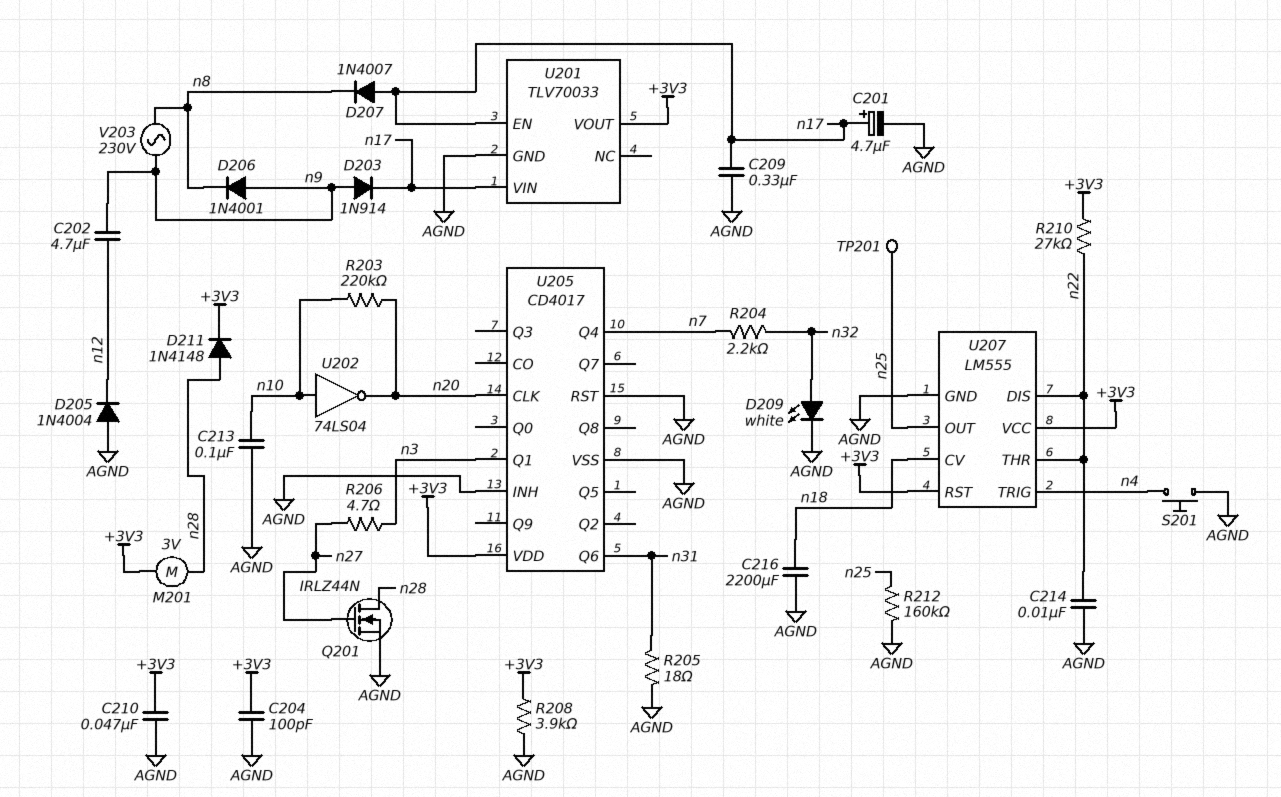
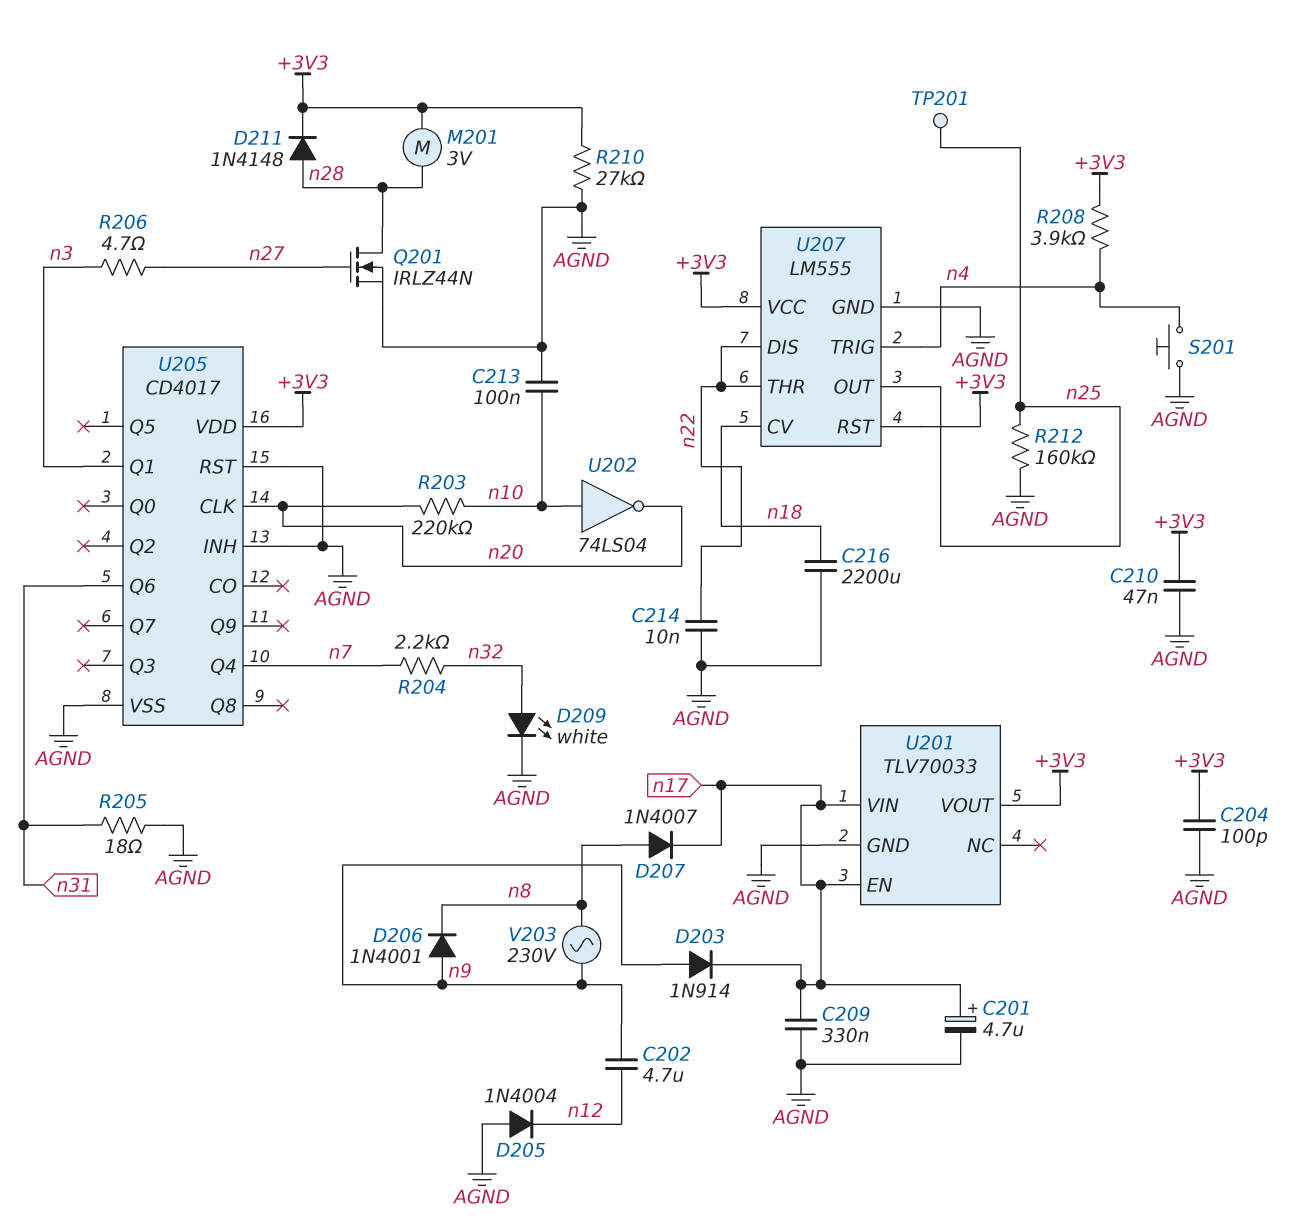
D207: diode 1N4007 (A n17, K n8) -> diode 1N4007 (A n8, K n17)
R208: 3.9k (+3V3, AGND) -> 3.9k (+3V3, n4)
R210: 27k (+3V3, n22) -> 27k (+3V3, AGND)

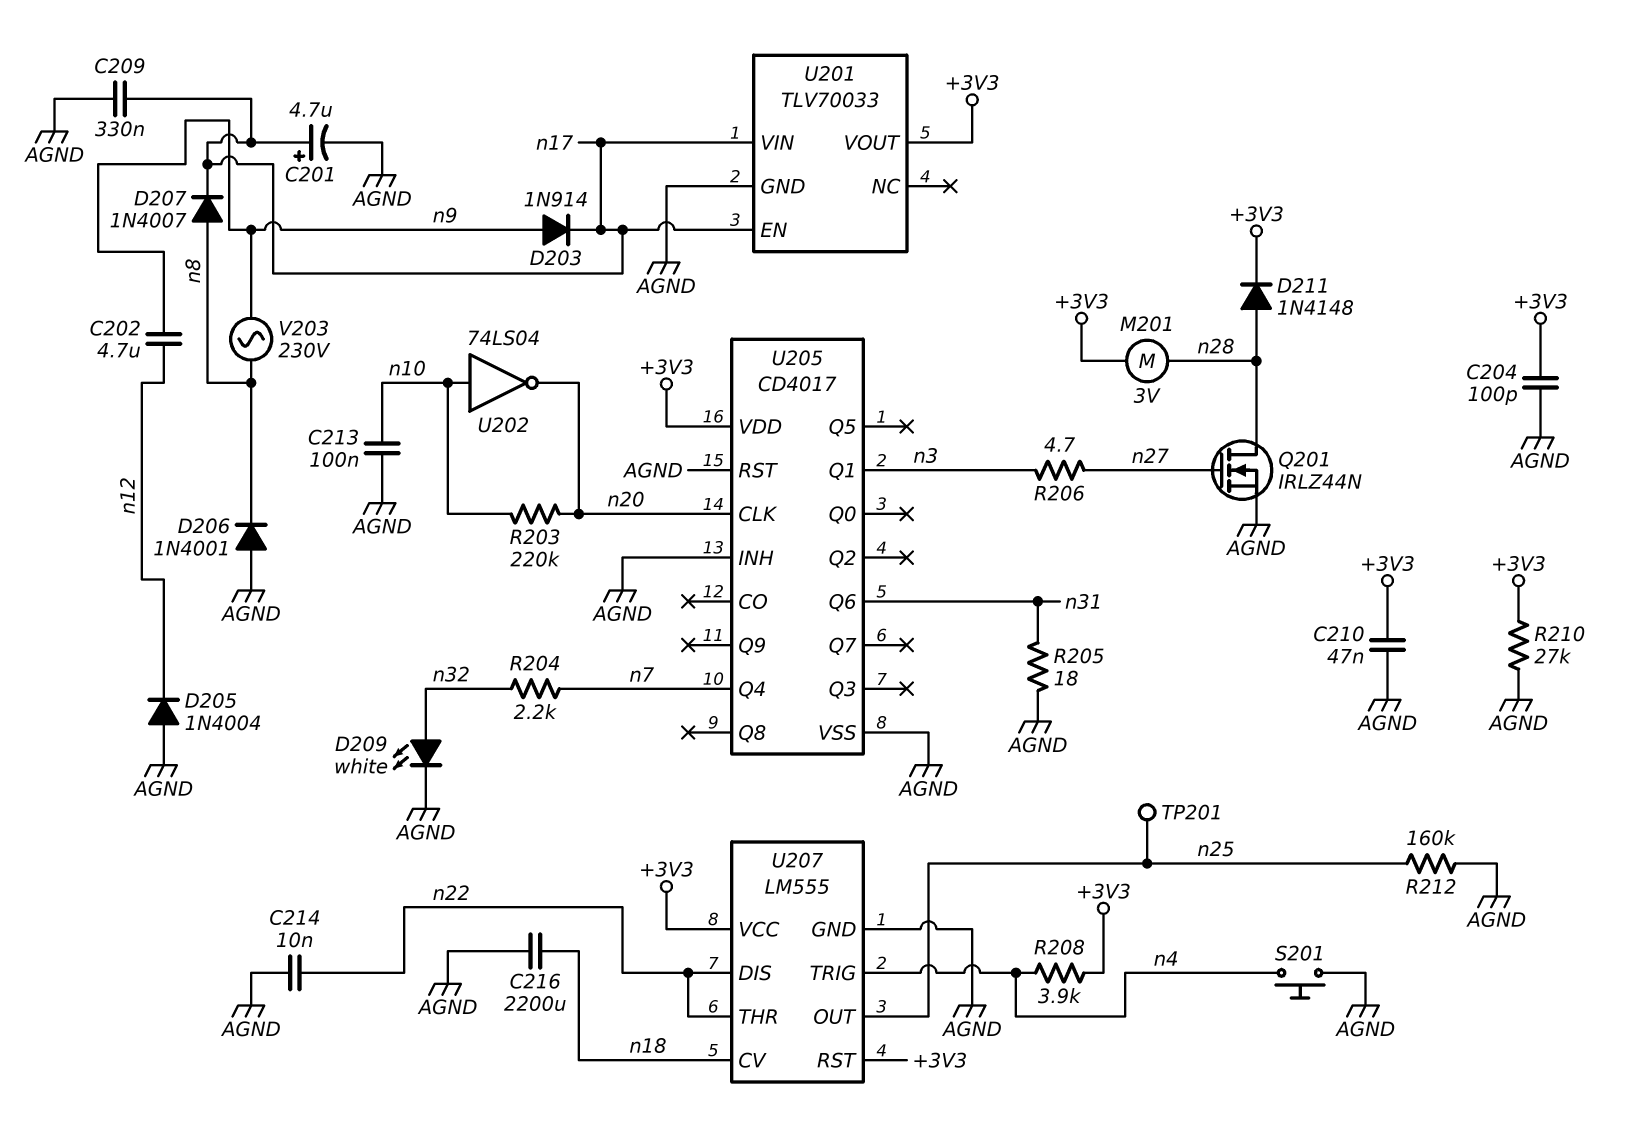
D206: diode 1N4001 (A n9, K n8) -> diode 1N4001 (A AGND, K n8)

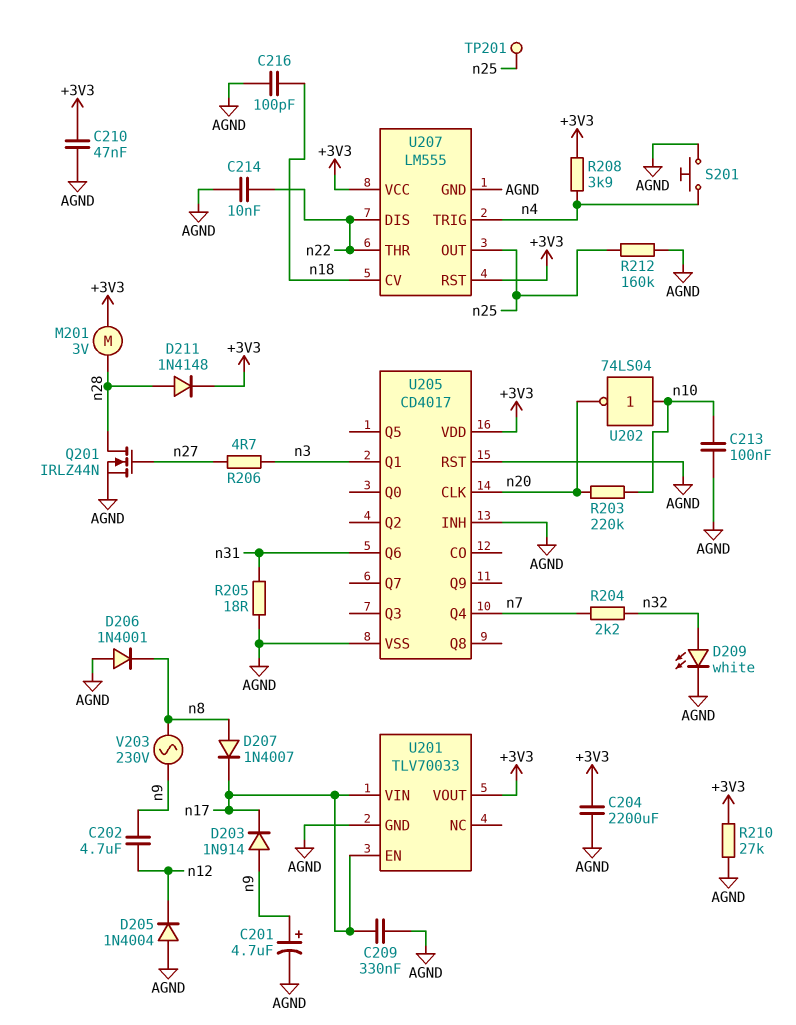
C201: 4.7uF (plus n17, minus AGND) -> 4.7uF (plus n9, minus AGND)
C204: 100pF (+3V3, AGND) -> 2200uF (+3V3, AGND)
C216: 2200uF (AGND, n18) -> 100pF (AGND, n18)

